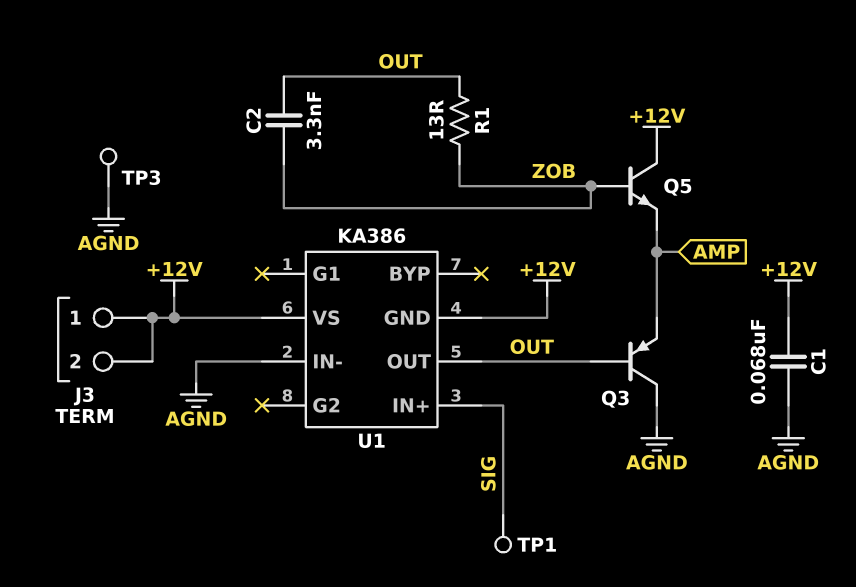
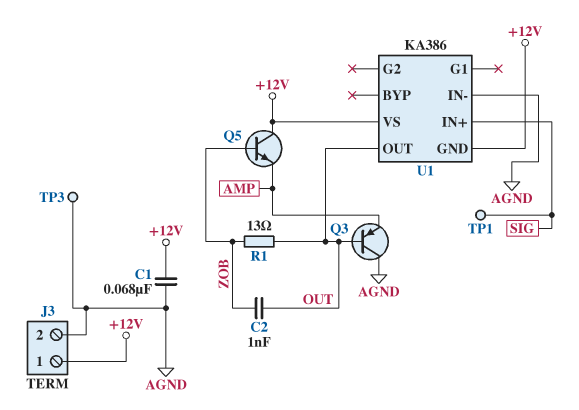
C2: 3.3nF (OUT, ZOB) -> 1nF (OUT, ZOB)
J3 pin 2: +12V -> AGND

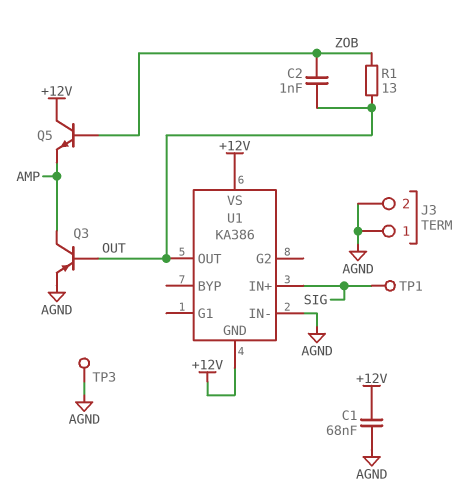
J3 pin 1: +12V -> AGND
Q3: PNP (B OUT, C AGND, E AMP) -> PNP (B OUT, C AMP, E AGND)

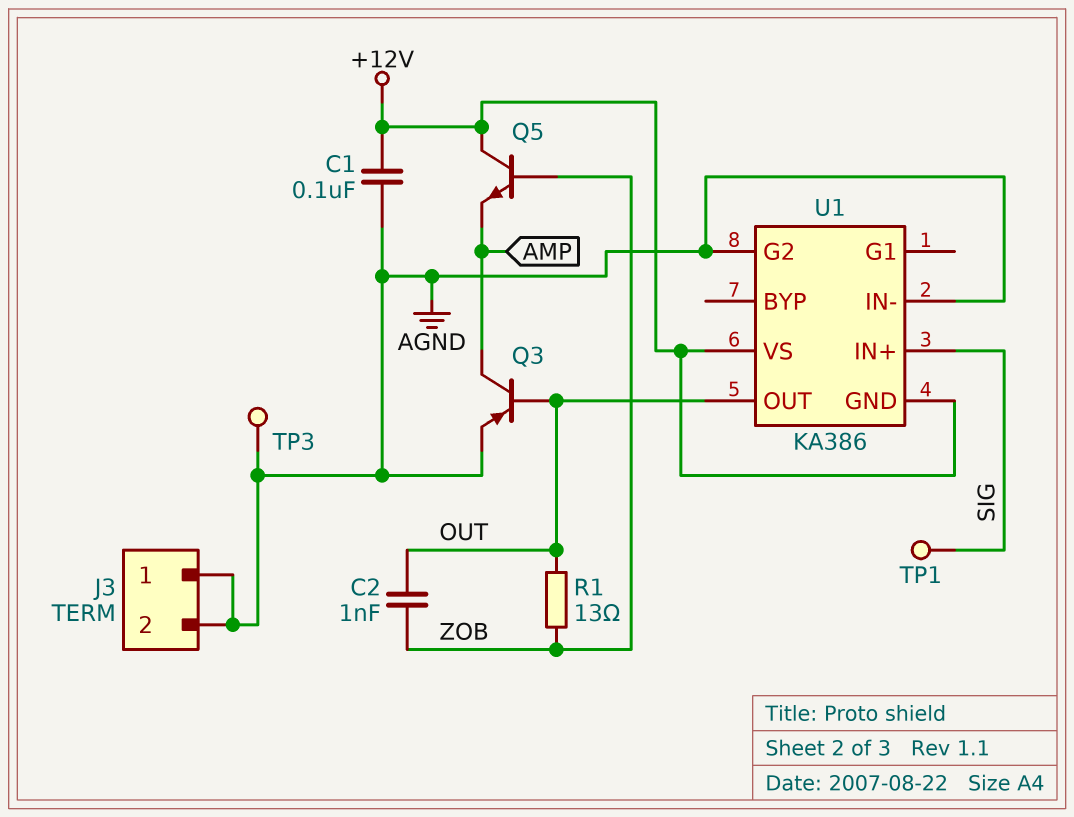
C1: 68nF (+12V, AGND) -> 100nF (+12V, AGND)
U1 pin G2: none -> AGND

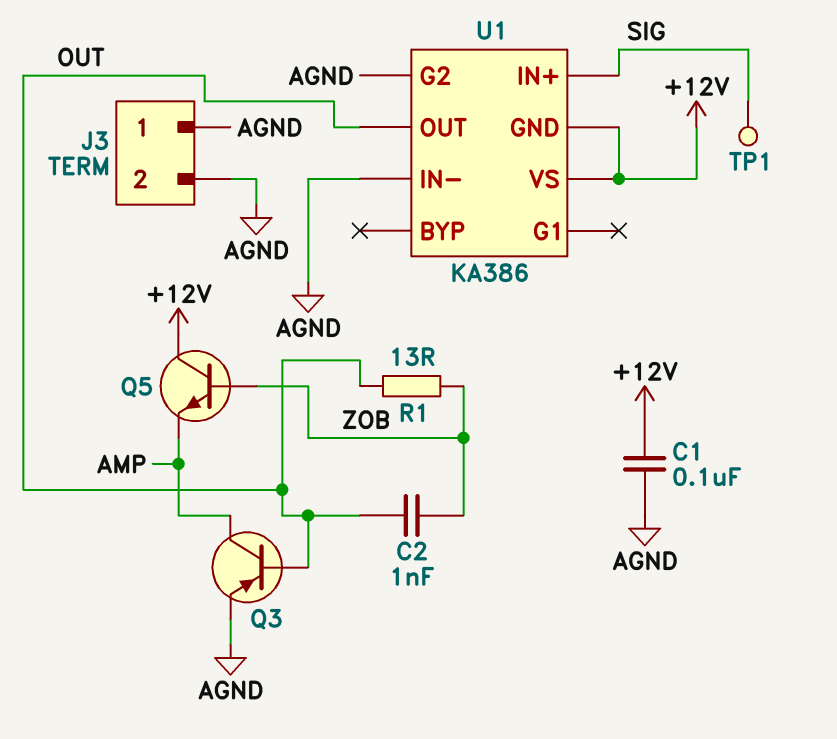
TP3: test point (AGND) -> none

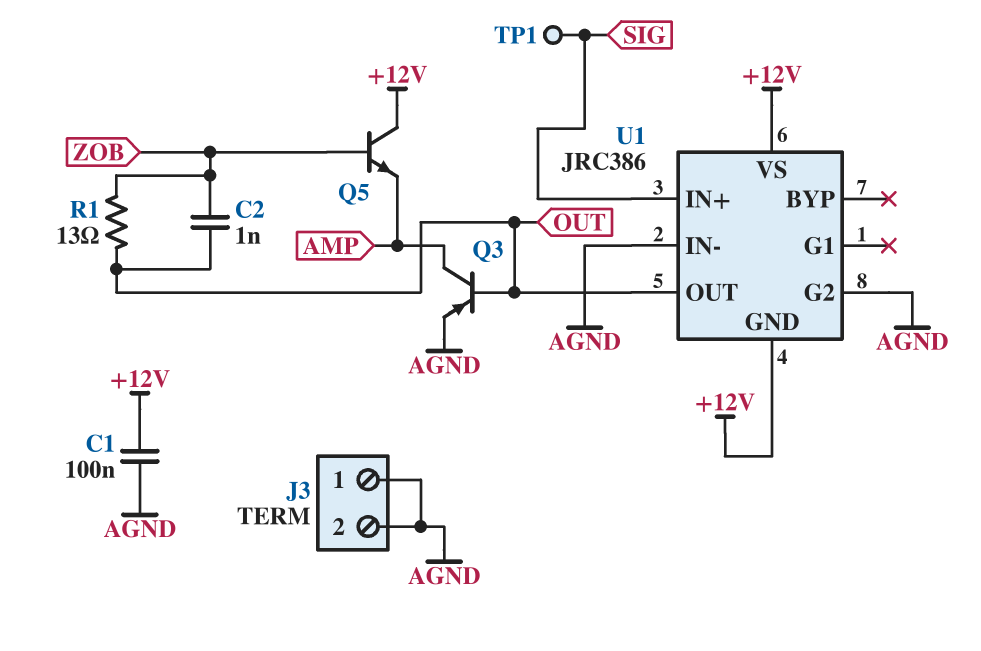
U1: KA386 -> JRC386

